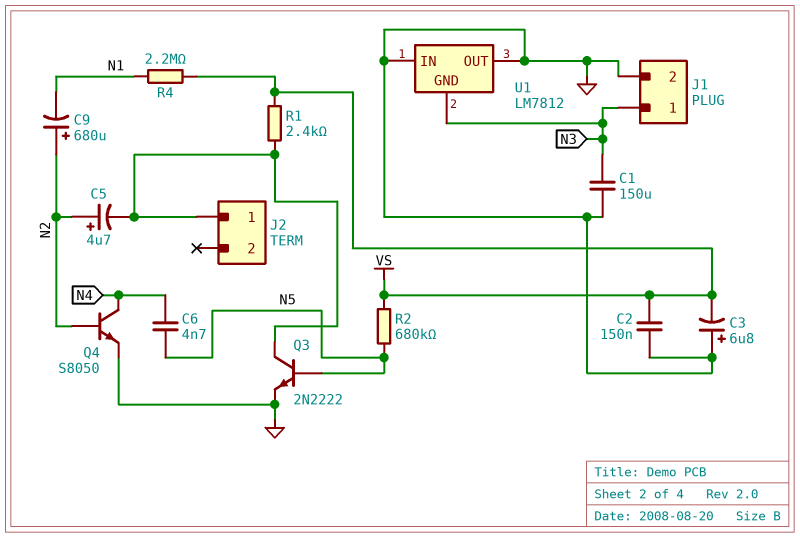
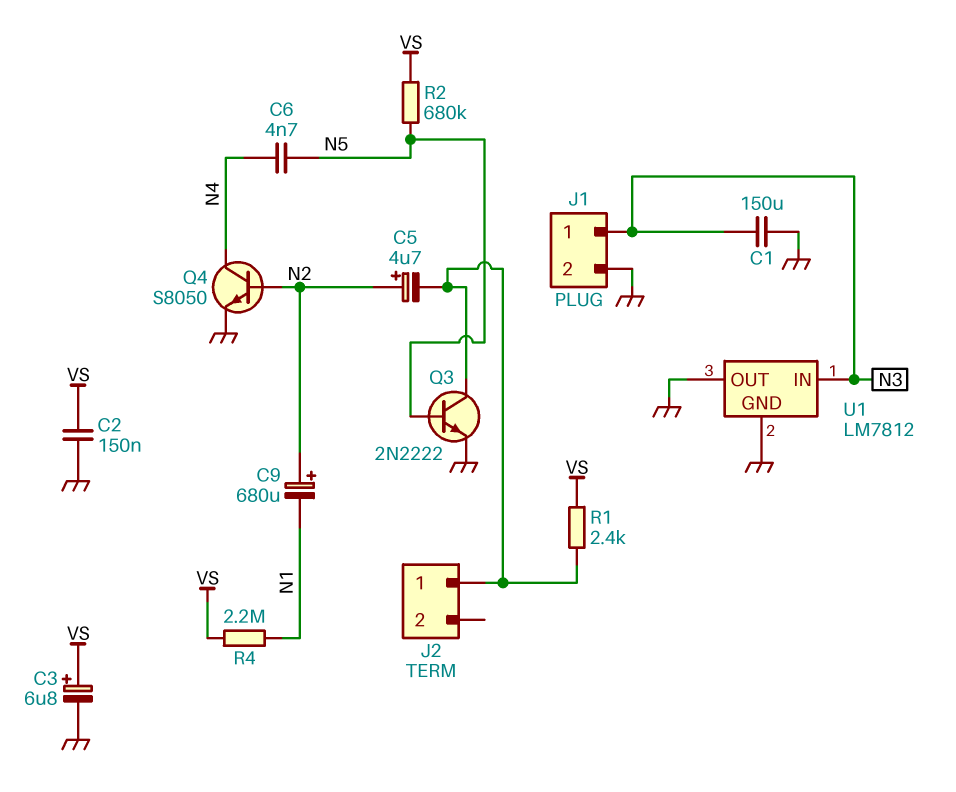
C3: 6.8uF (plus GND, minus VS) -> 6.8uF (plus VS, minus GND)
U1 pin GND: N3 -> GND
U1 pin IN: GND -> N3

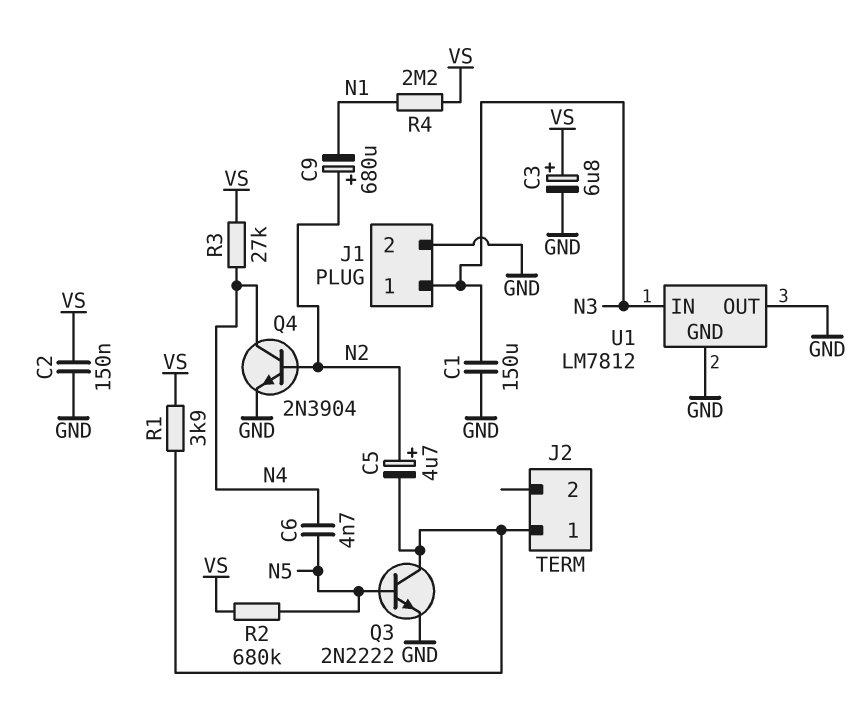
Q4: NPN S8050 (B N2, C N4, E GND) -> NPN 2N3904 (B N2, C N4, E GND)
R1: 2.4k (J2/1, VS) -> 3.9k (J2/1, VS)
R3: none -> 27k (N4, VS)

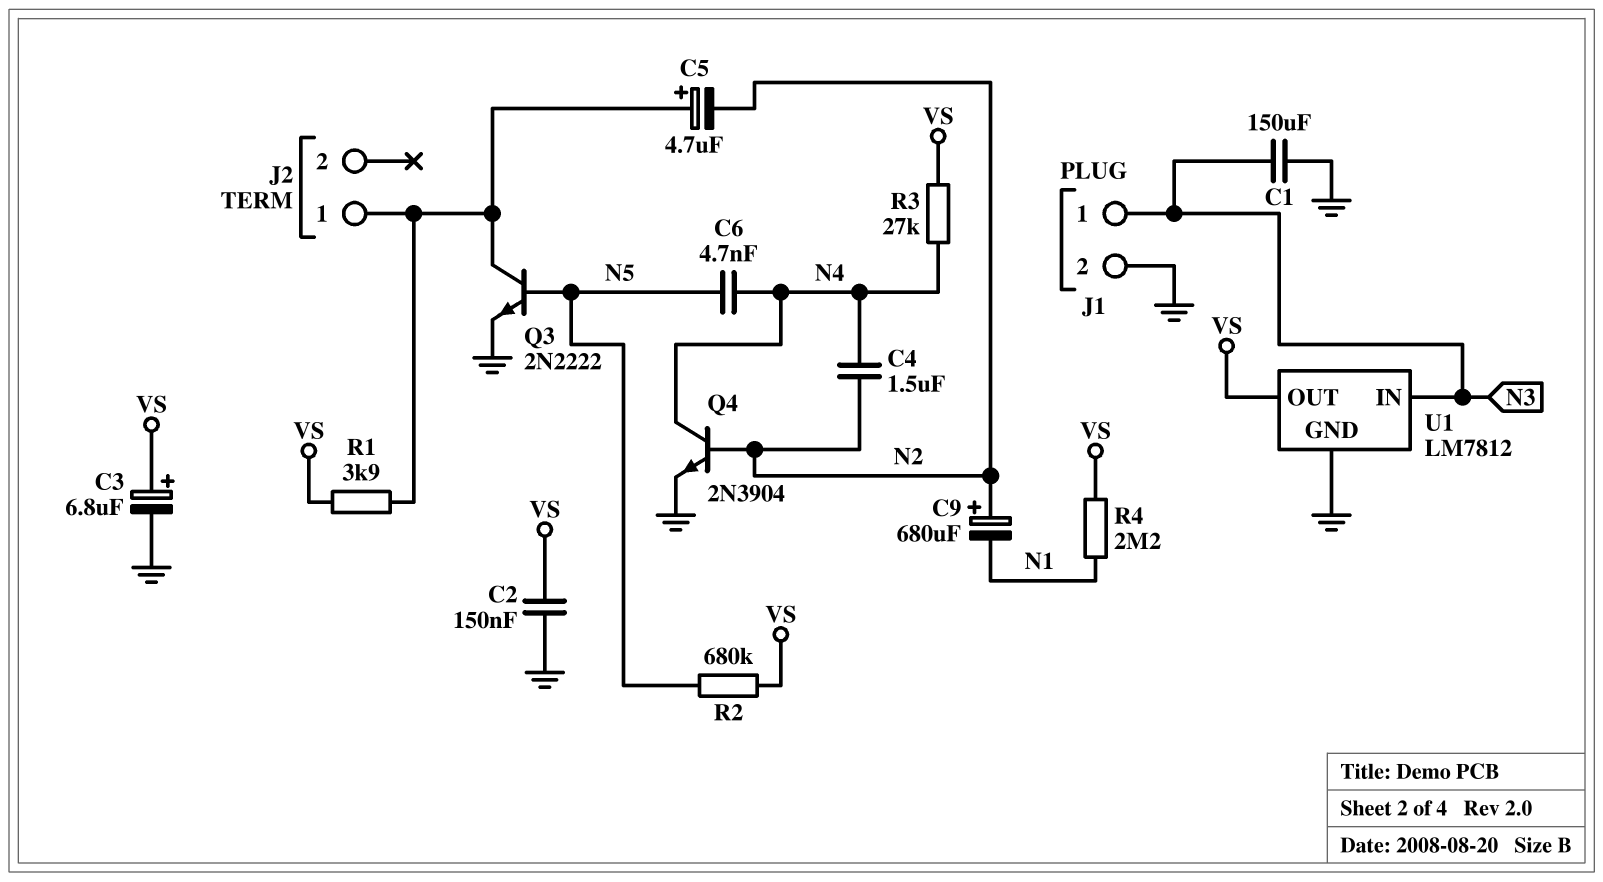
C4: none -> 1.5uF (N2, N4)
C5: 4.7uF (plus N2, minus J2/1) -> 4.7uF (plus J2/1, minus N2)
U1 pin OUT: GND -> VS

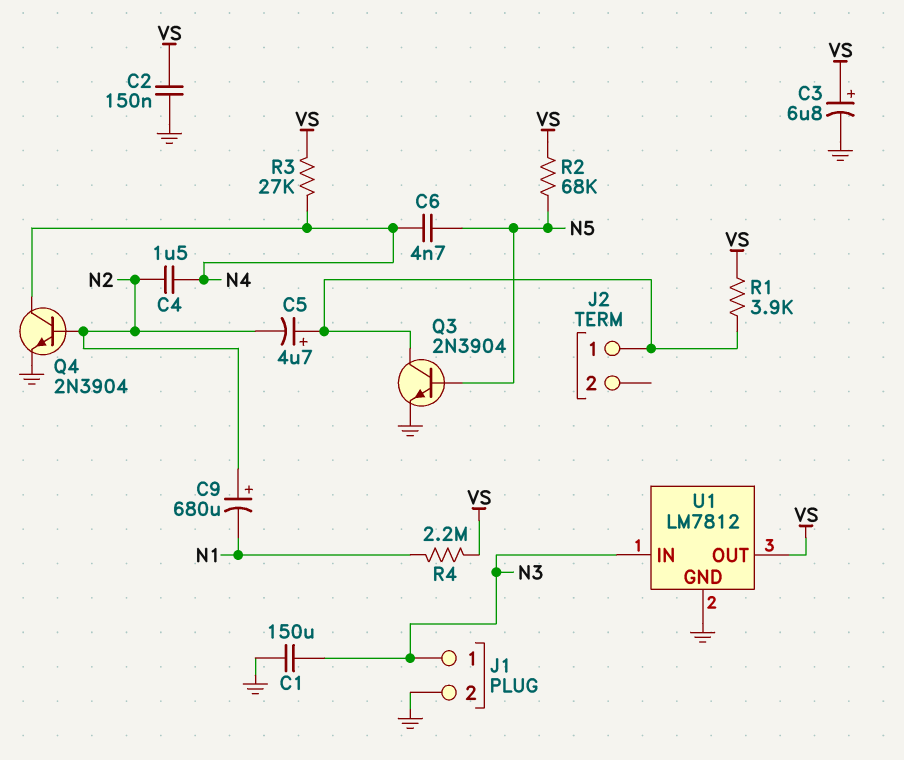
Q3: NPN 2N2222 (B N5, C J2/1, E GND) -> NPN 2N3904 (B N5, C J2/1, E GND)
R2: 680k (N5, VS) -> 68k (N5, VS)

